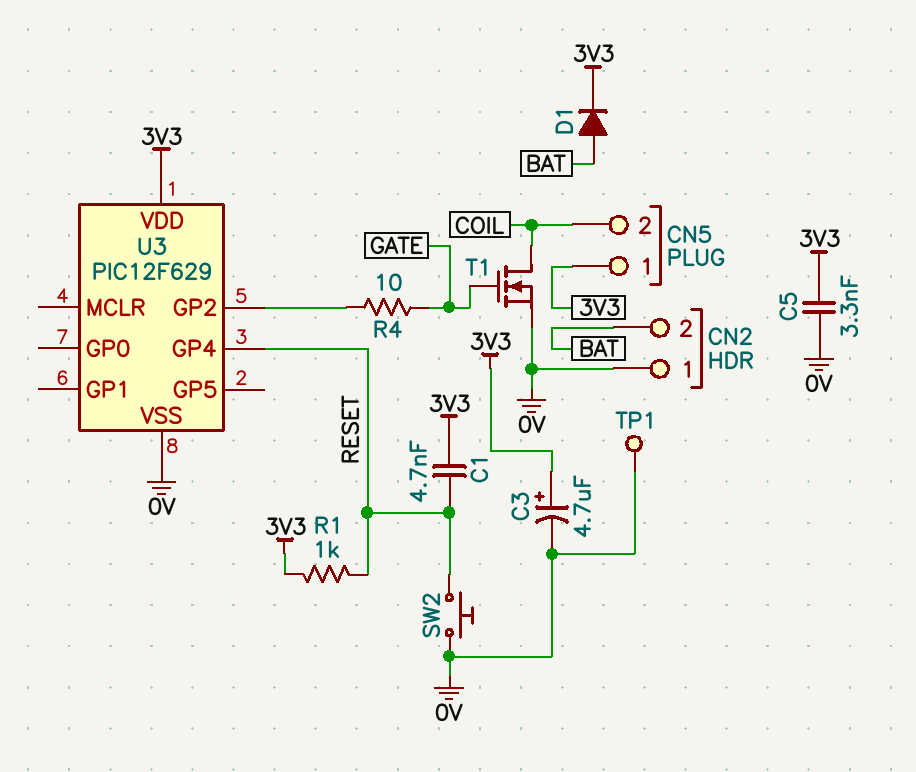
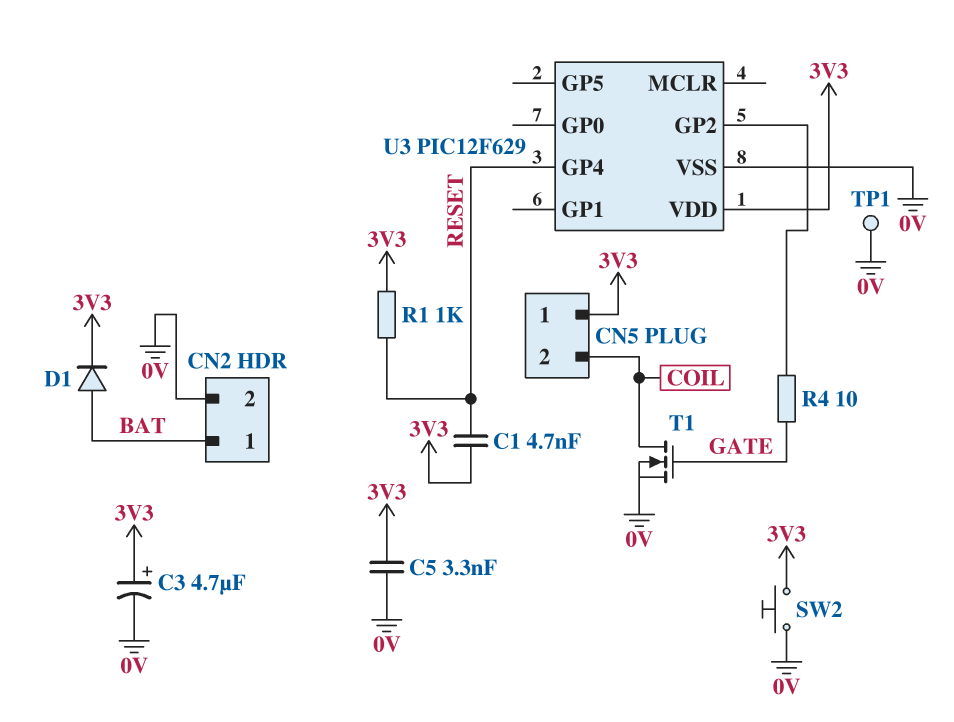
CN2 pin 1: 0V -> BAT
CN2 pin 2: BAT -> 0V
SW2: button (0V, RESET) -> button (0V, 3V3)

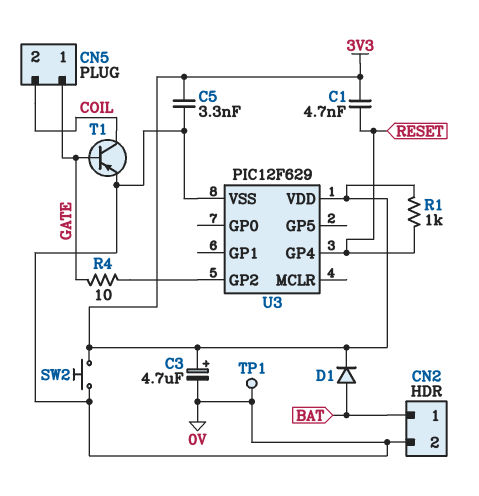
CN5 pin 1: 3V3 -> GATE
T1: NMOS (G GATE, D COIL, S 0V) -> PNP (B GATE, C COIL, E 0V)

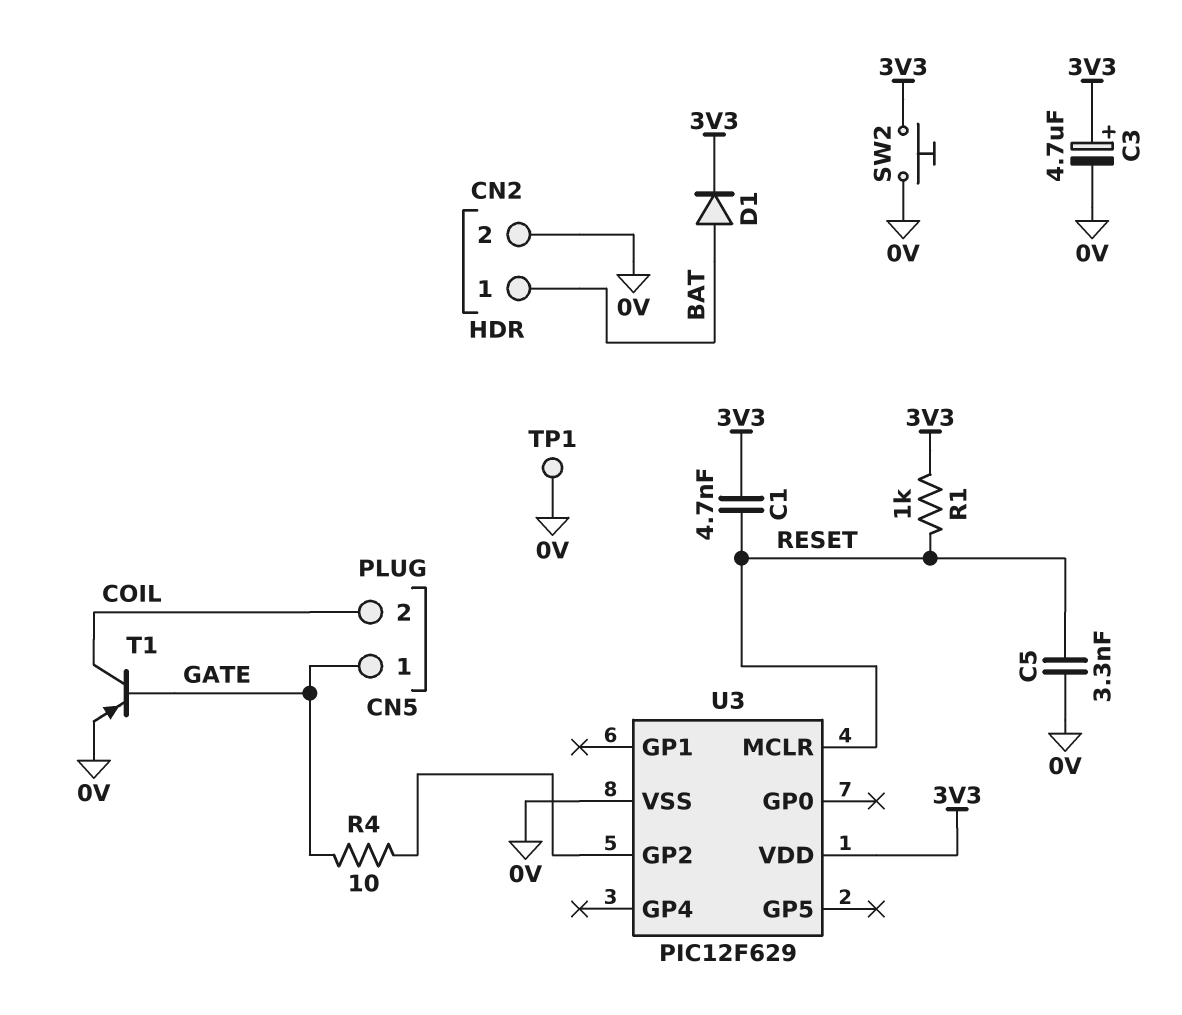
C5: 3.3nF (0V, 3V3) -> 3.3nF (0V, RESET)
U3 pin GP4: RESET -> none
U3 pin MCLR: none -> RESET

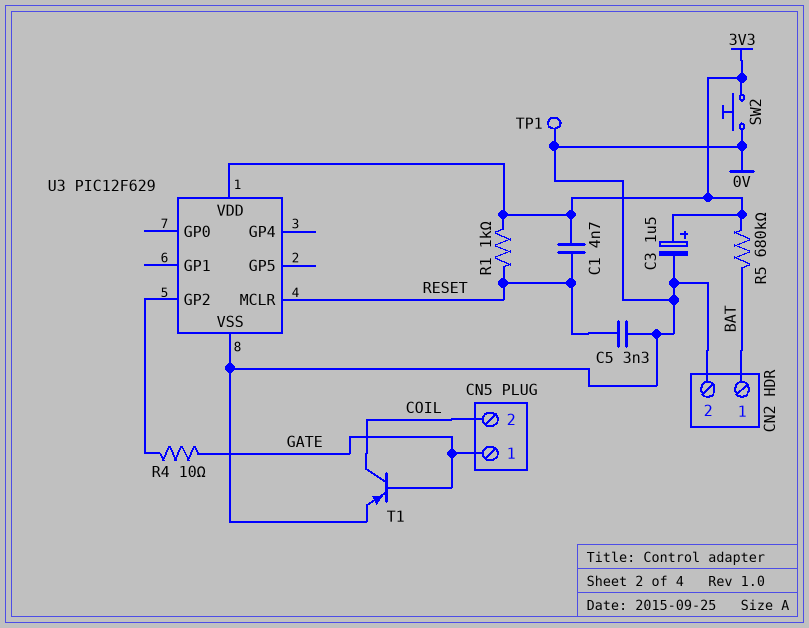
C3: 4.7uF (plus 3V3, minus 0V) -> 1.5uF (plus 3V3, minus 0V)
D1: diode (A BAT, K 3V3) -> none
R5: none -> 680k (3V3, BAT)

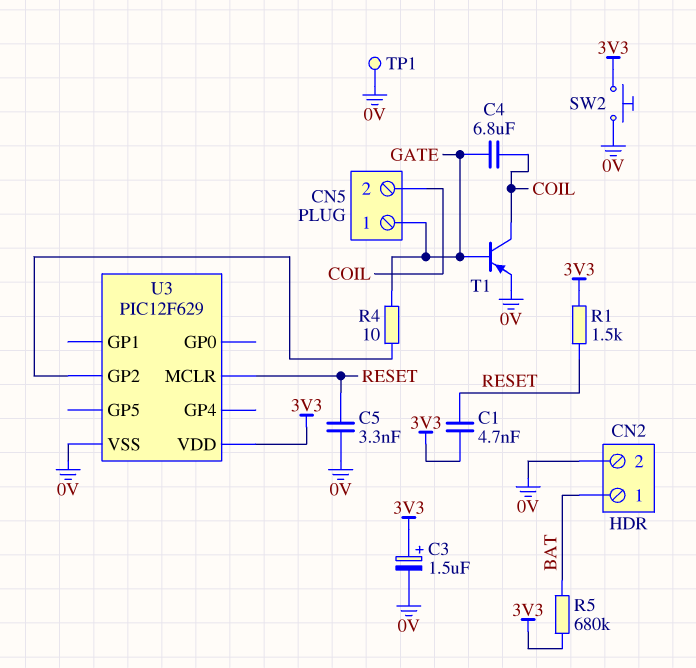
C4: none -> 6.8uF (COIL, GATE)
R1: 1k (3V3, RESET) -> 1.5k (3V3, RESET)

